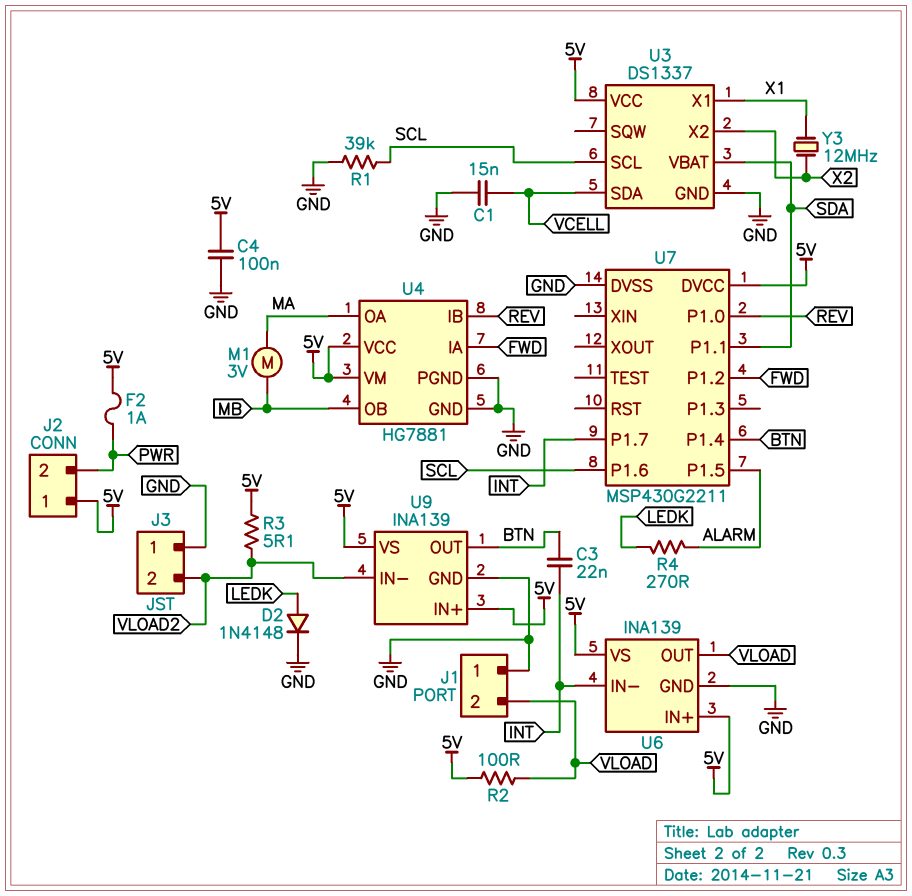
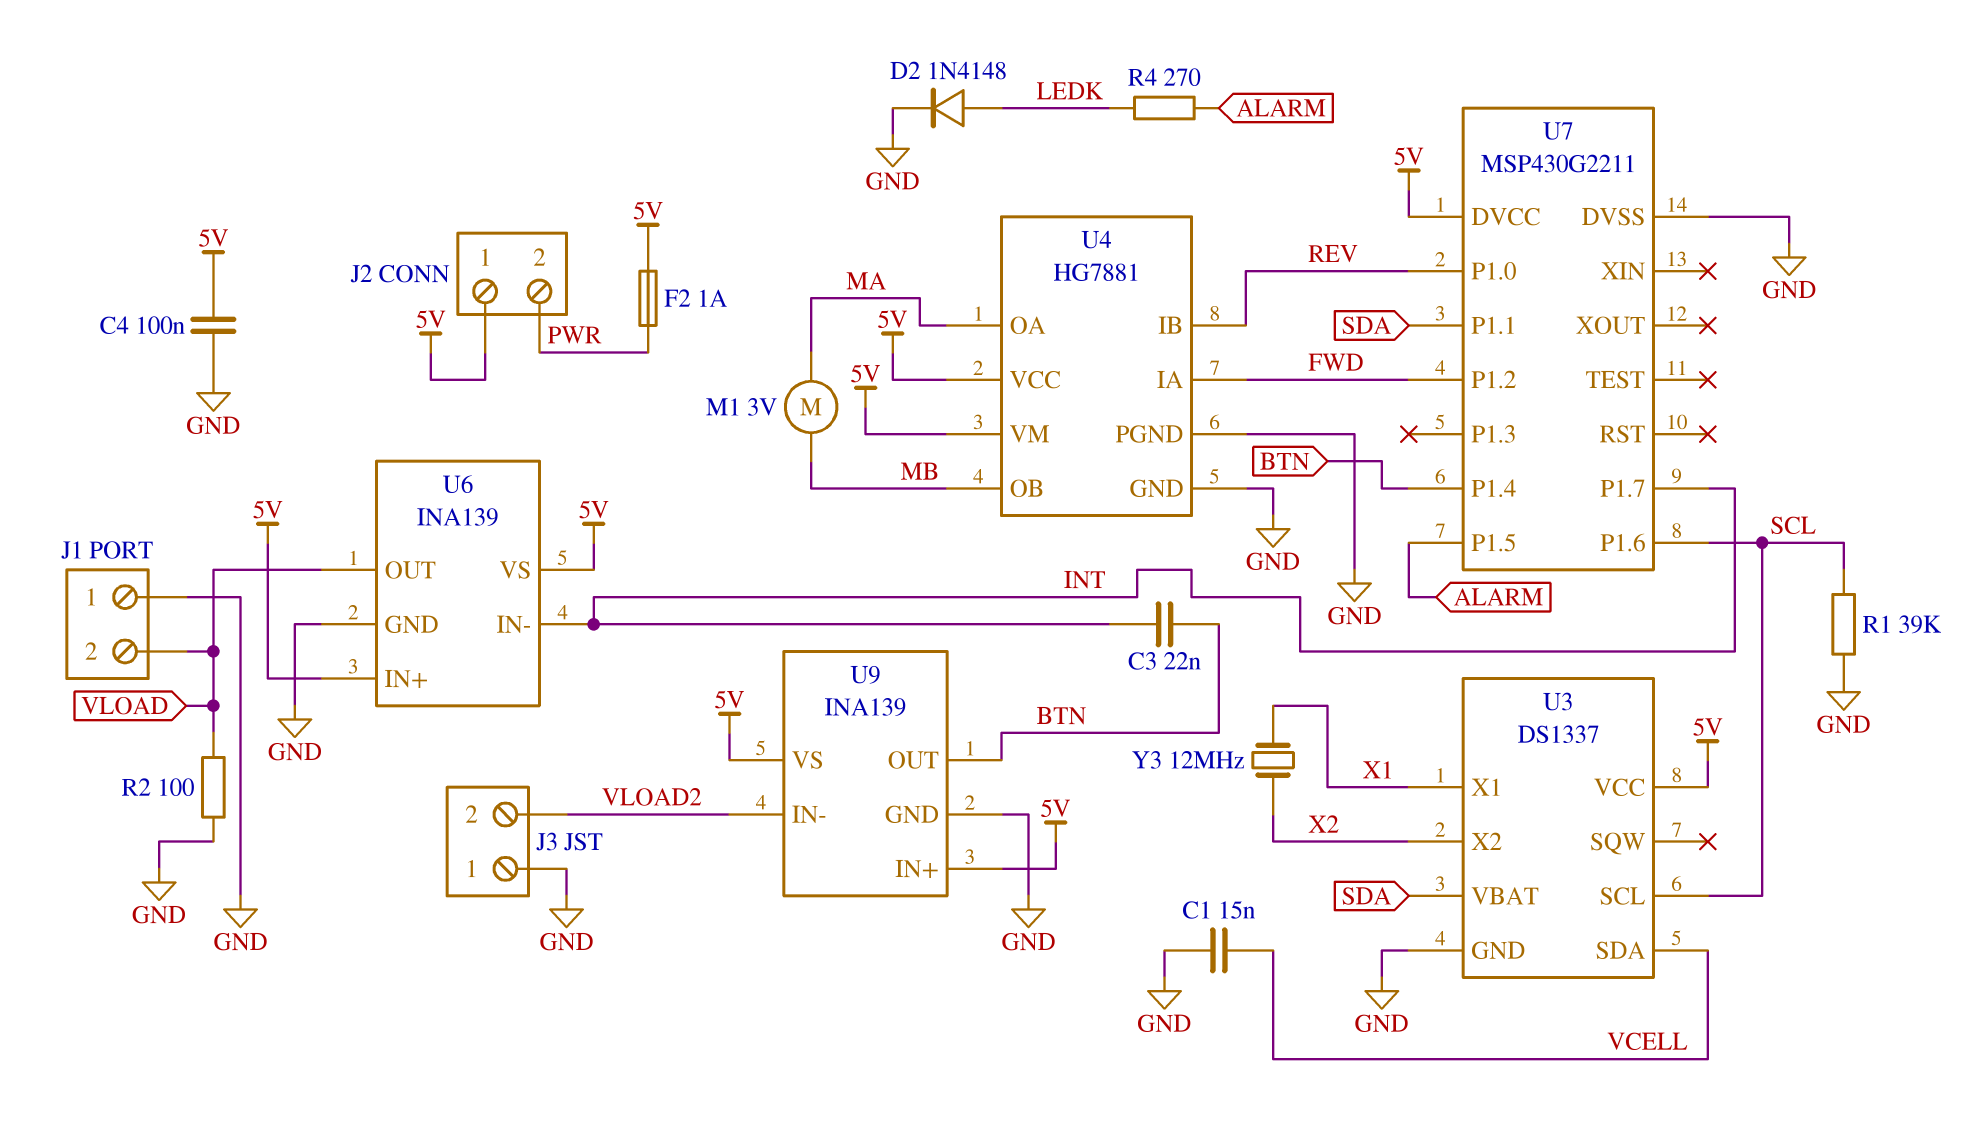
R2: 100 (5V, VLOAD) -> 100 (GND, VLOAD)
R3: 5.1 (5V, VLOAD2) -> none

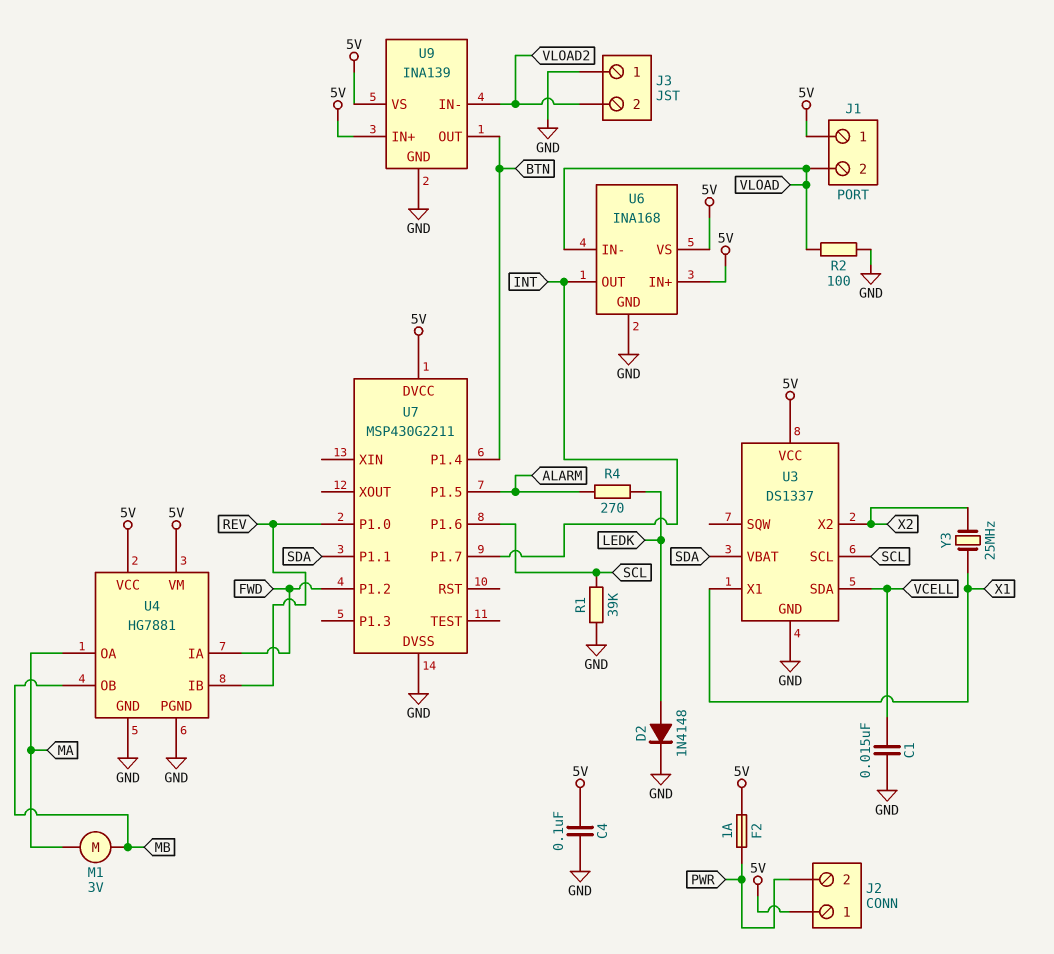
C3: 22nF (BTN, INT) -> none
J1 pin 1: GND -> 5V
U6: INA139 -> INA168
U6 pin IN-: INT -> VLOAD
U6 pin OUT: VLOAD -> INT
Y3: 12MHz (X1, X2) -> 25MHz (X1, X2)

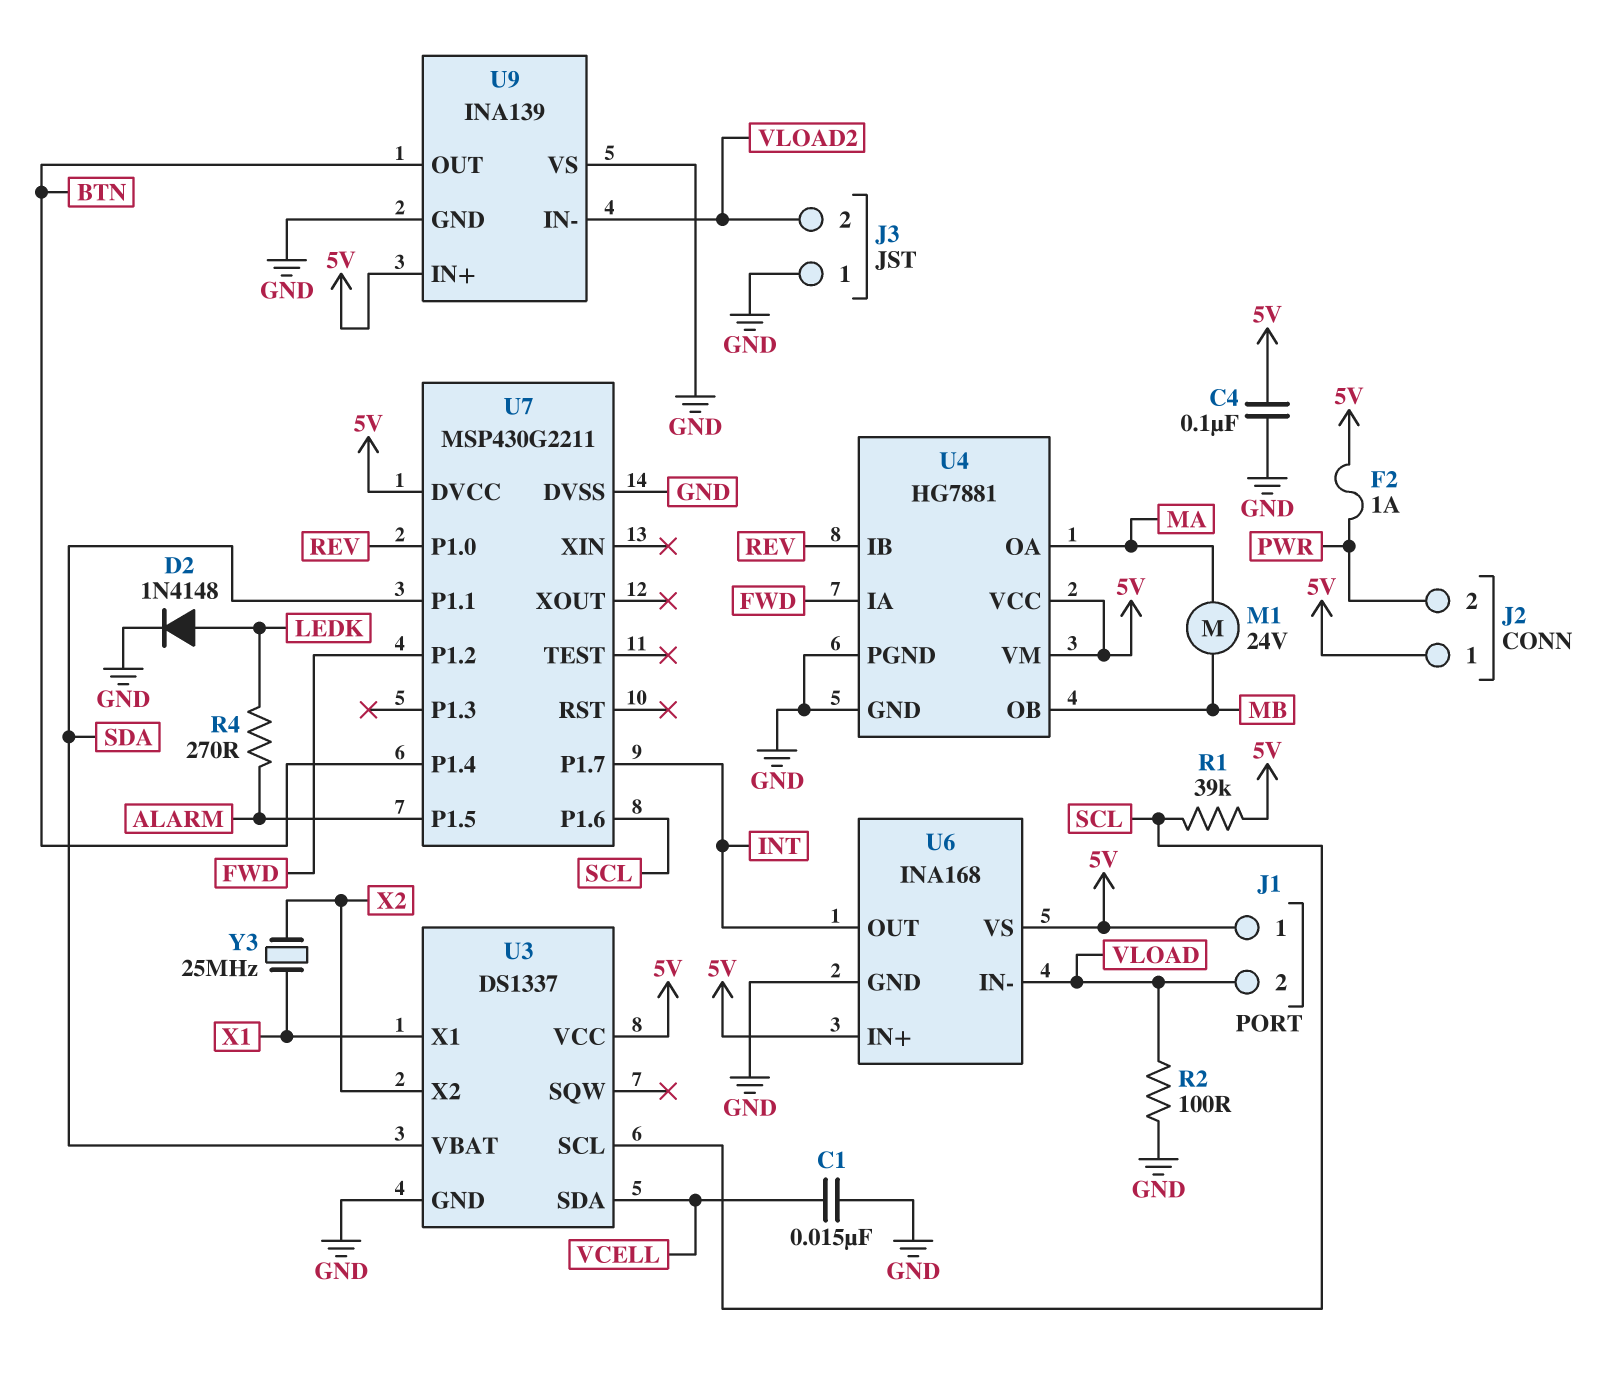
M1: motor 3V (MA, MB) -> motor 24V (MA, MB)
R1: 39k (GND, SCL) -> 39k (5V, SCL)
U9 pin VS: 5V -> GND

